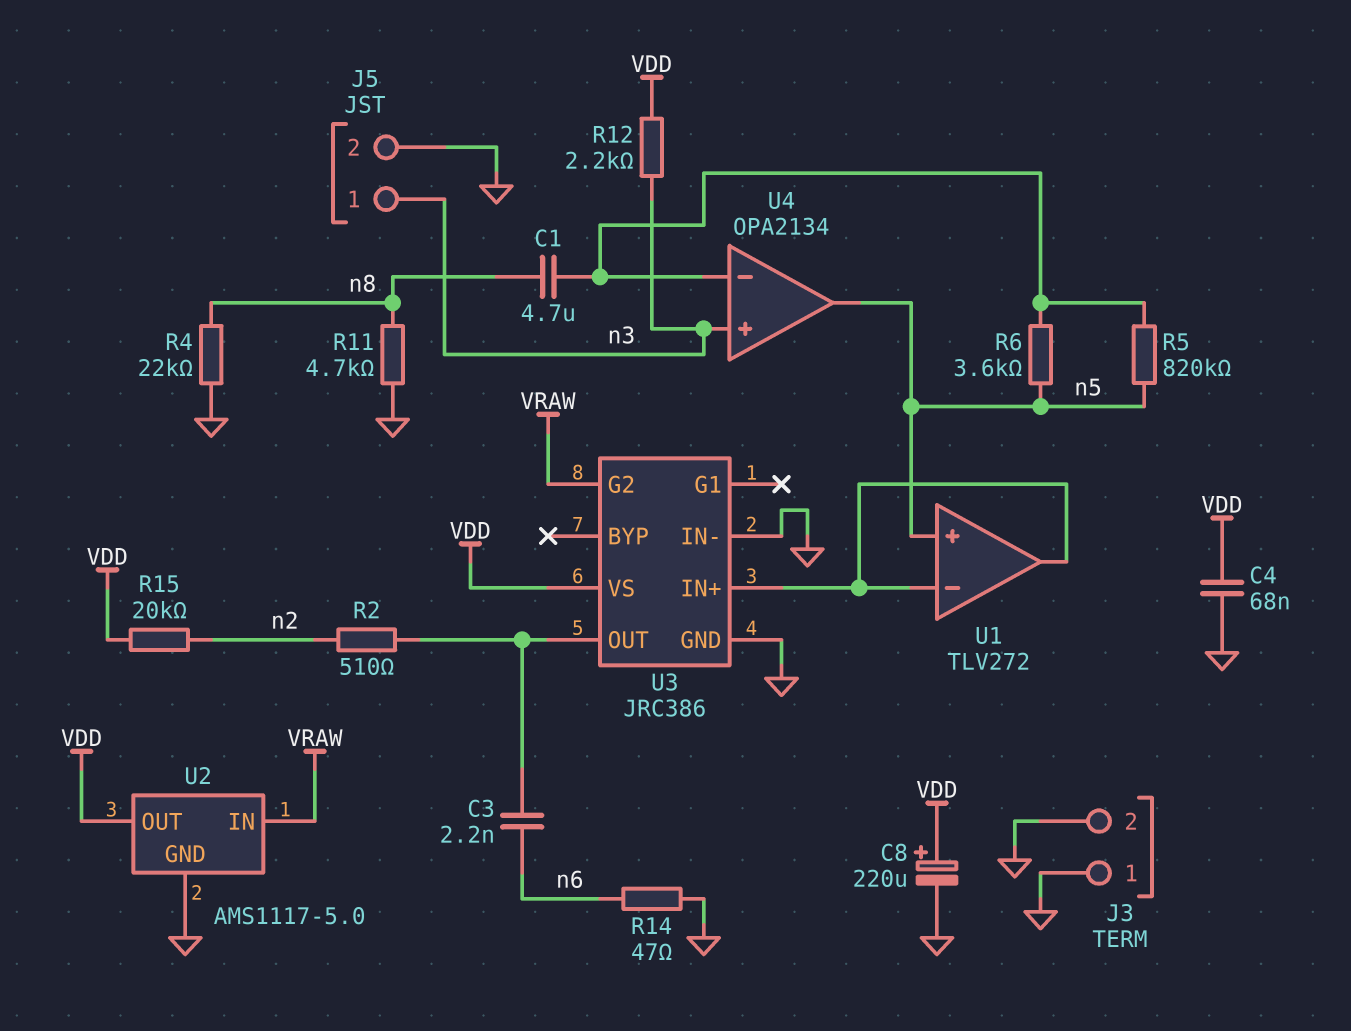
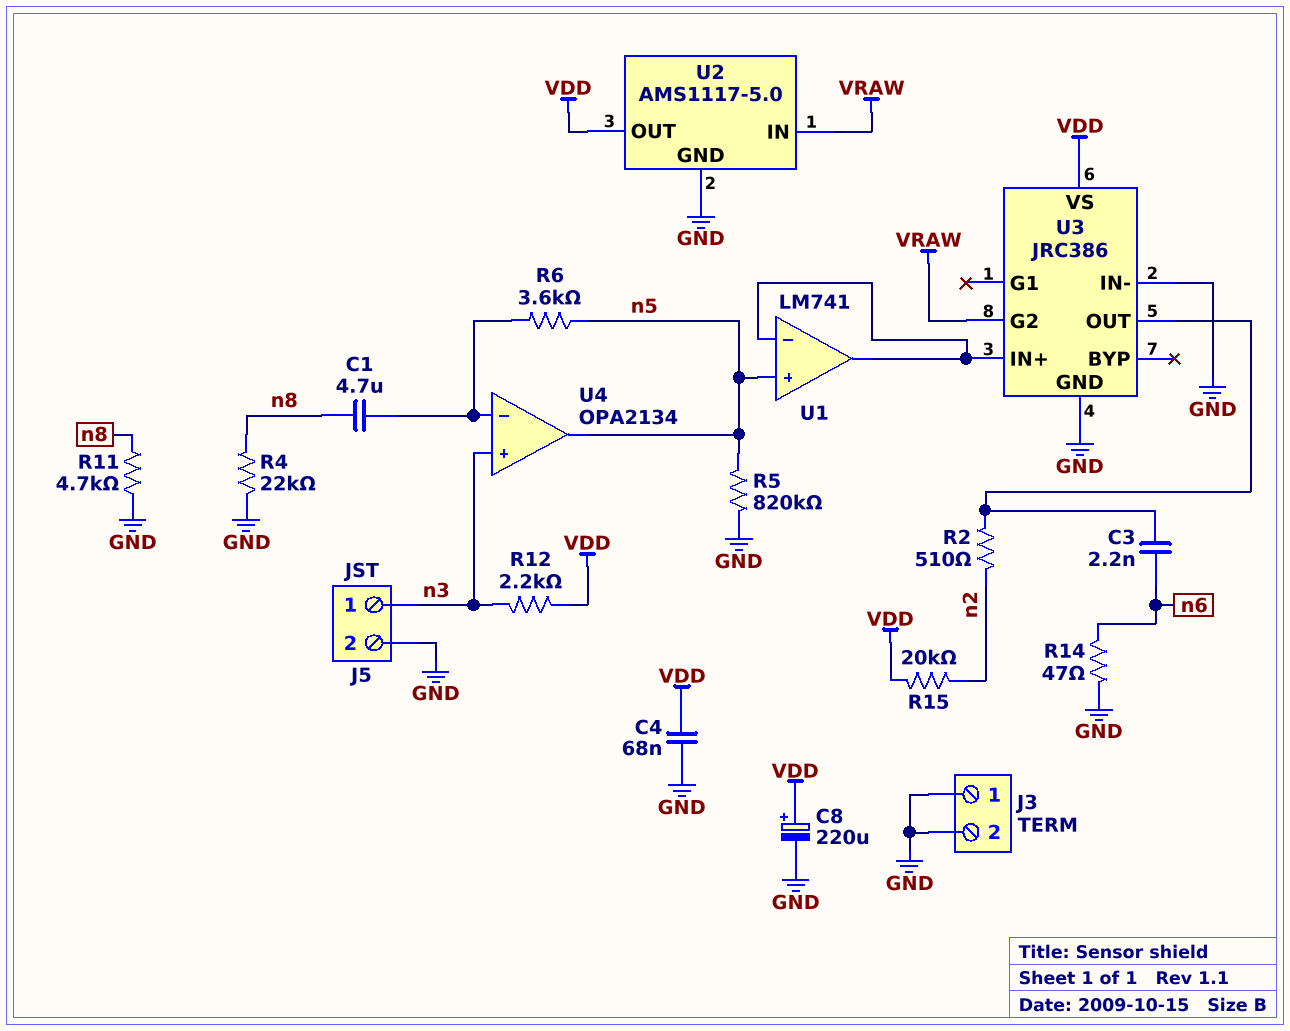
R5: 820k (U4/in-, n5) -> 820k (GND, n5)
U1: TLV272 -> LM741

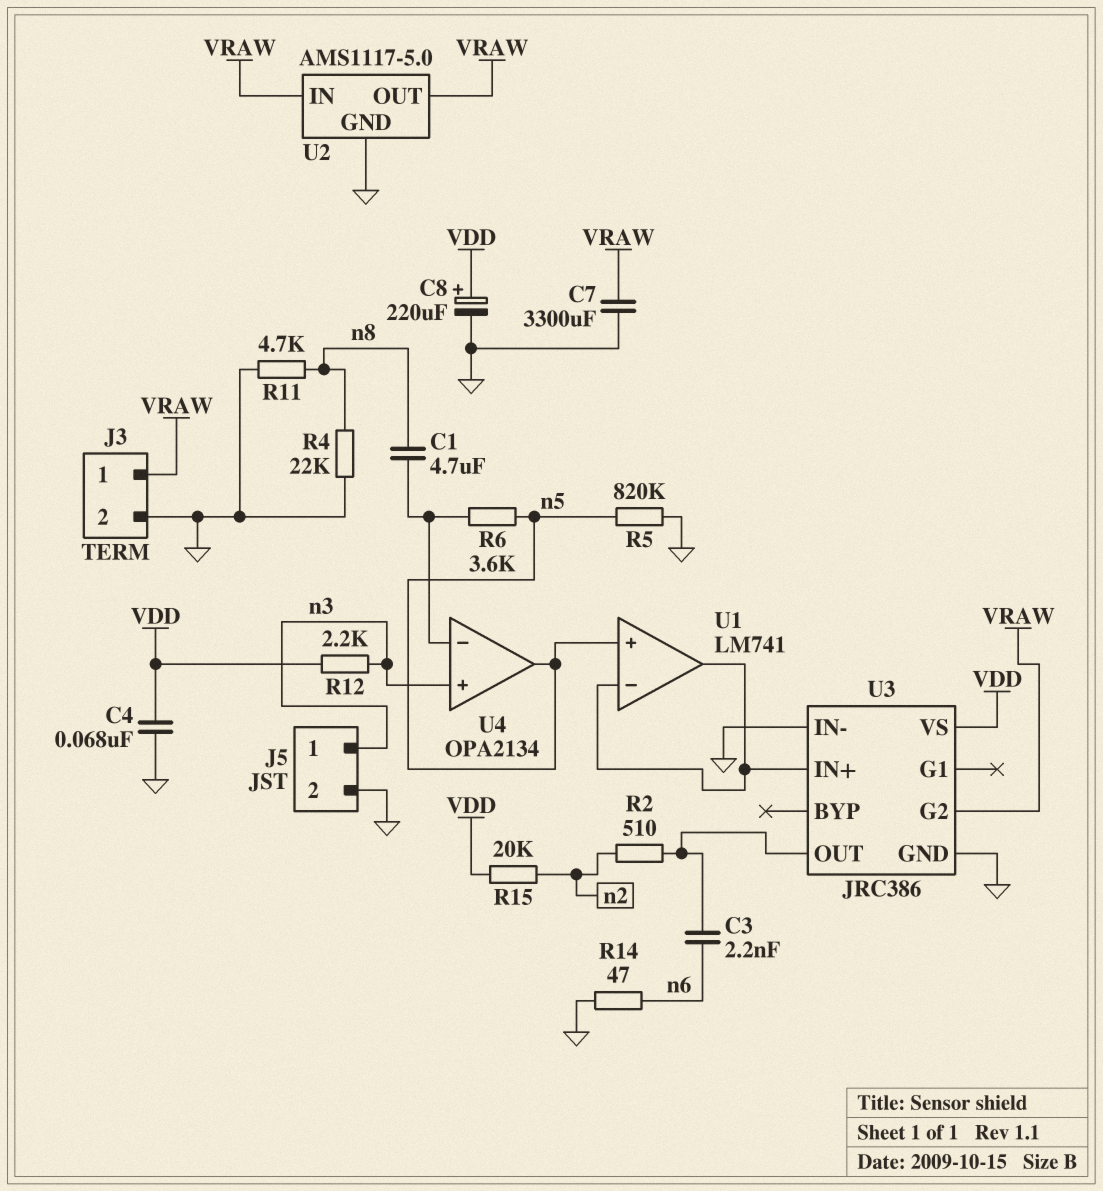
C7: none -> 3300uF (GND, VRAW)
J3 pin 1: GND -> VRAW
U2 pin OUT: VDD -> VRAW

